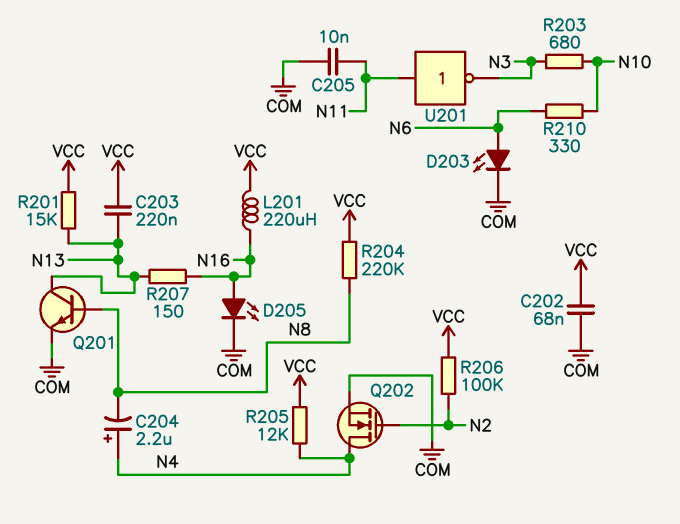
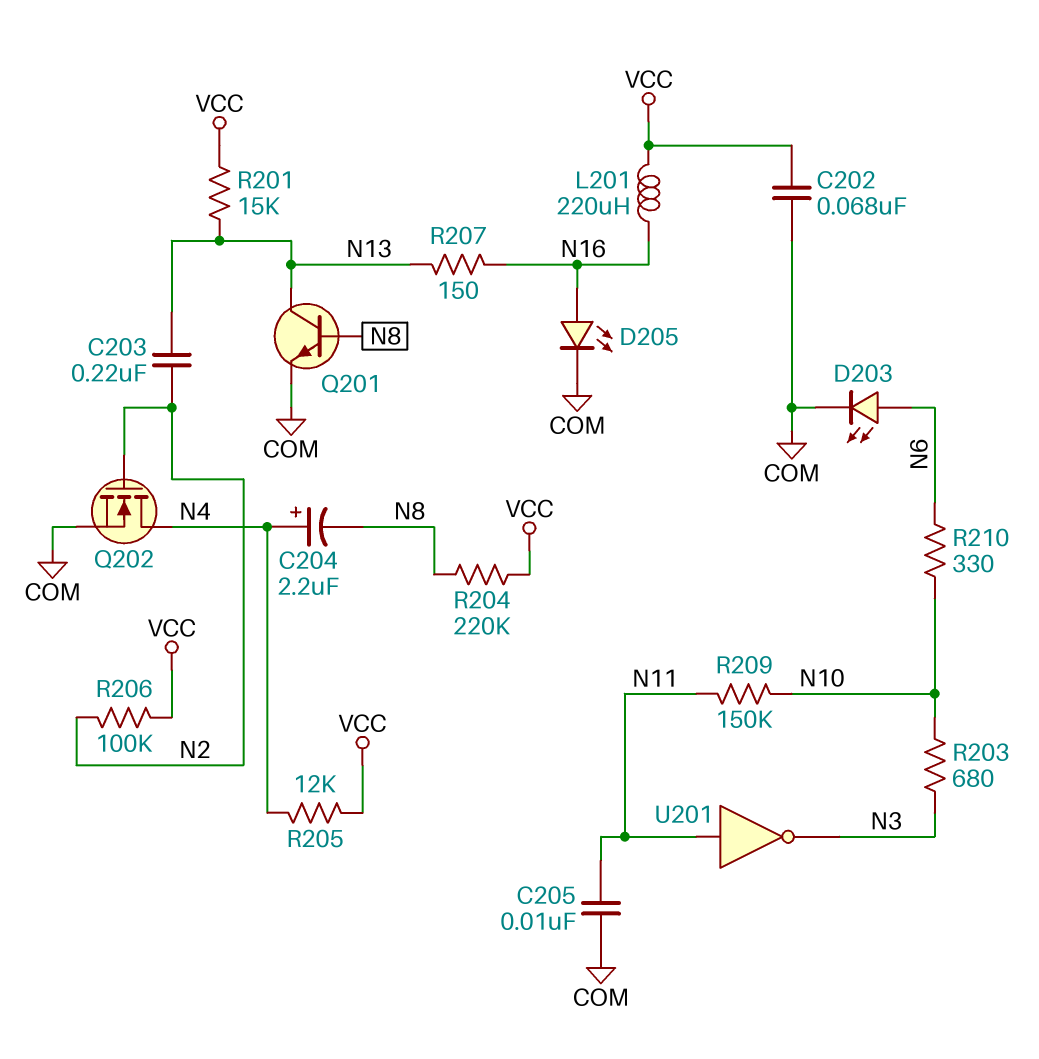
C203: 220nF (N13, VCC) -> 220nF (N2, N13)
R209: none -> 150k (N10, N11)

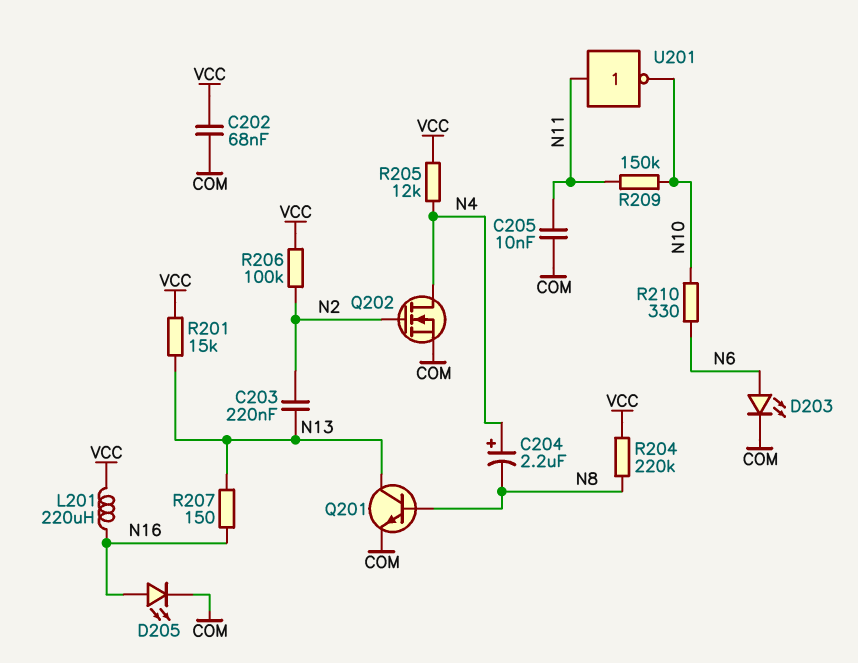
R203: 680 (N3, N10) -> none
U201: NOT (in N11, out N3) -> NOT (in N11, out N10)

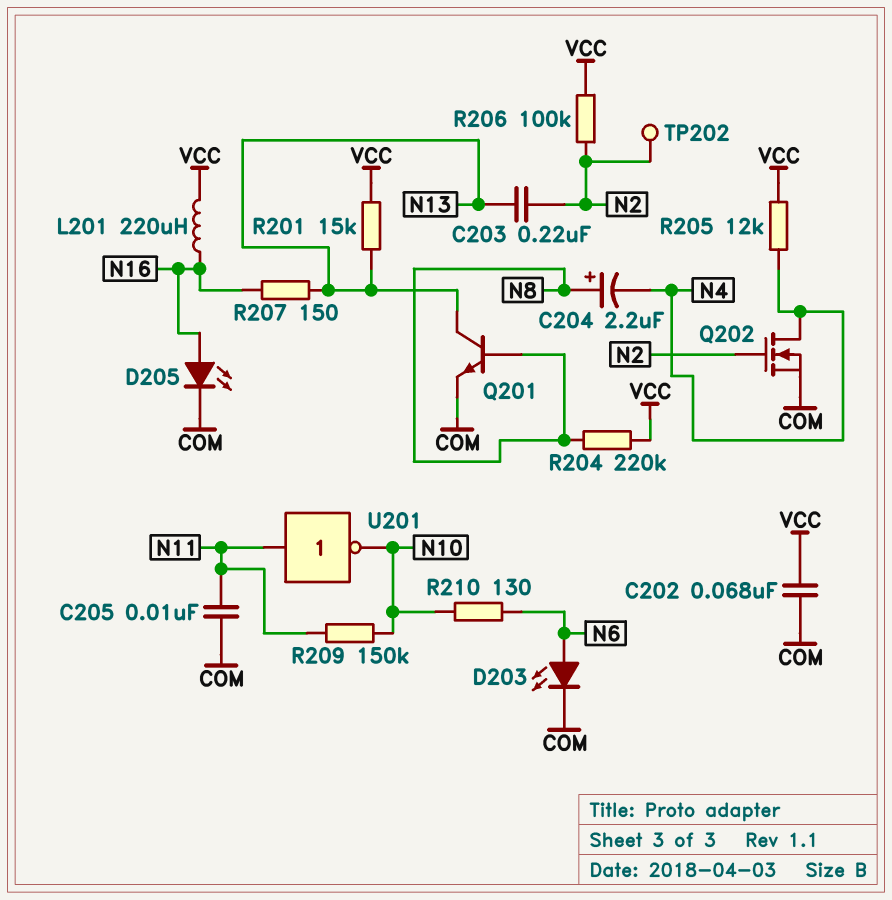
C204: 2.2uF (plus N4, minus N8) -> 2.2uF (plus N8, minus N4)
R210: 330 (N6, N10) -> 130 (N6, N10)
TP202: none -> test point (N2)

